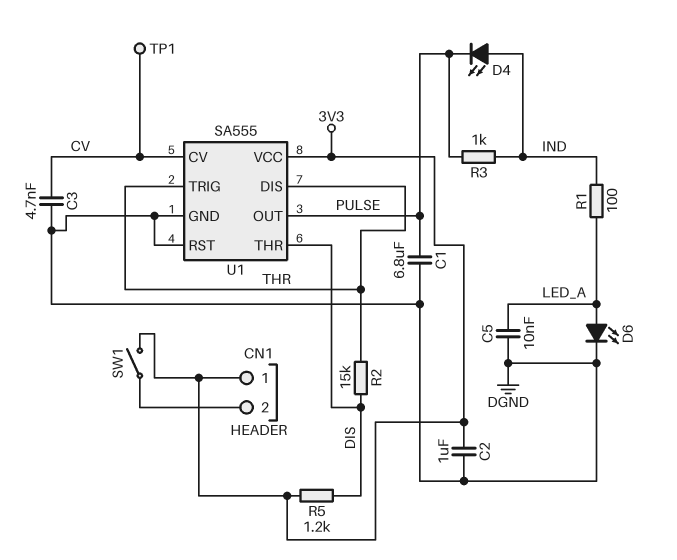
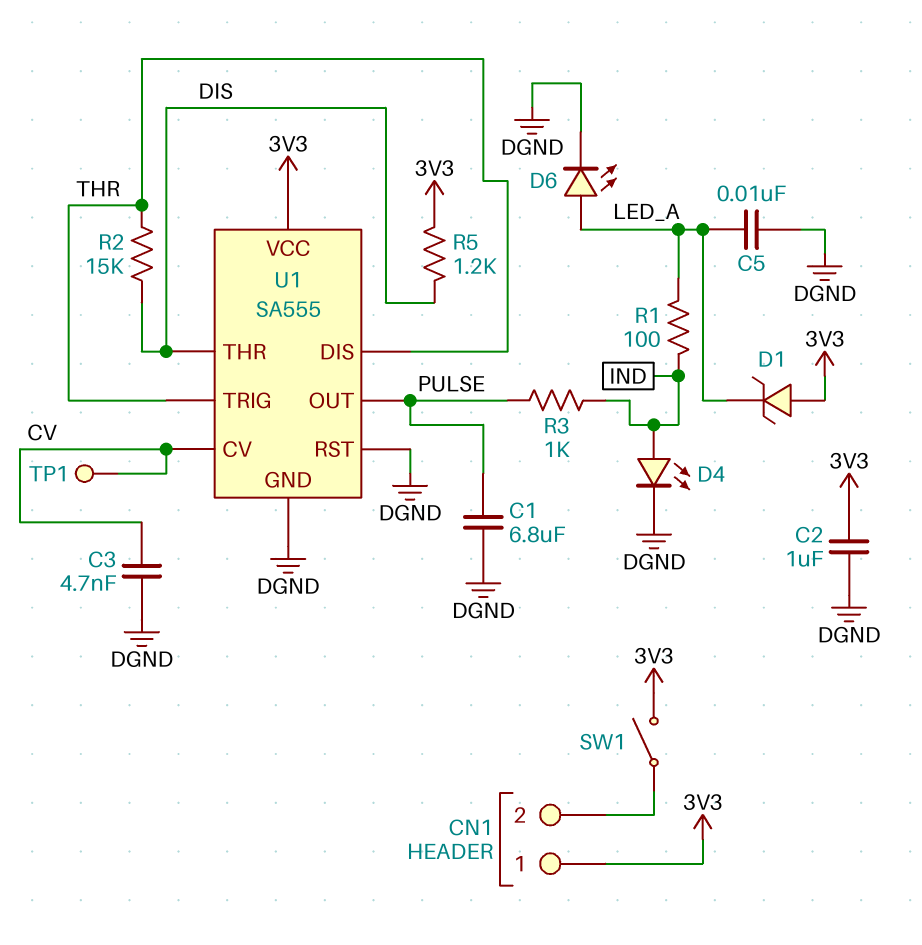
D1: none -> zener (A 3V3, K LED_A)
D4: LED (A IND, K PULSE) -> LED (A IND, K DGND)

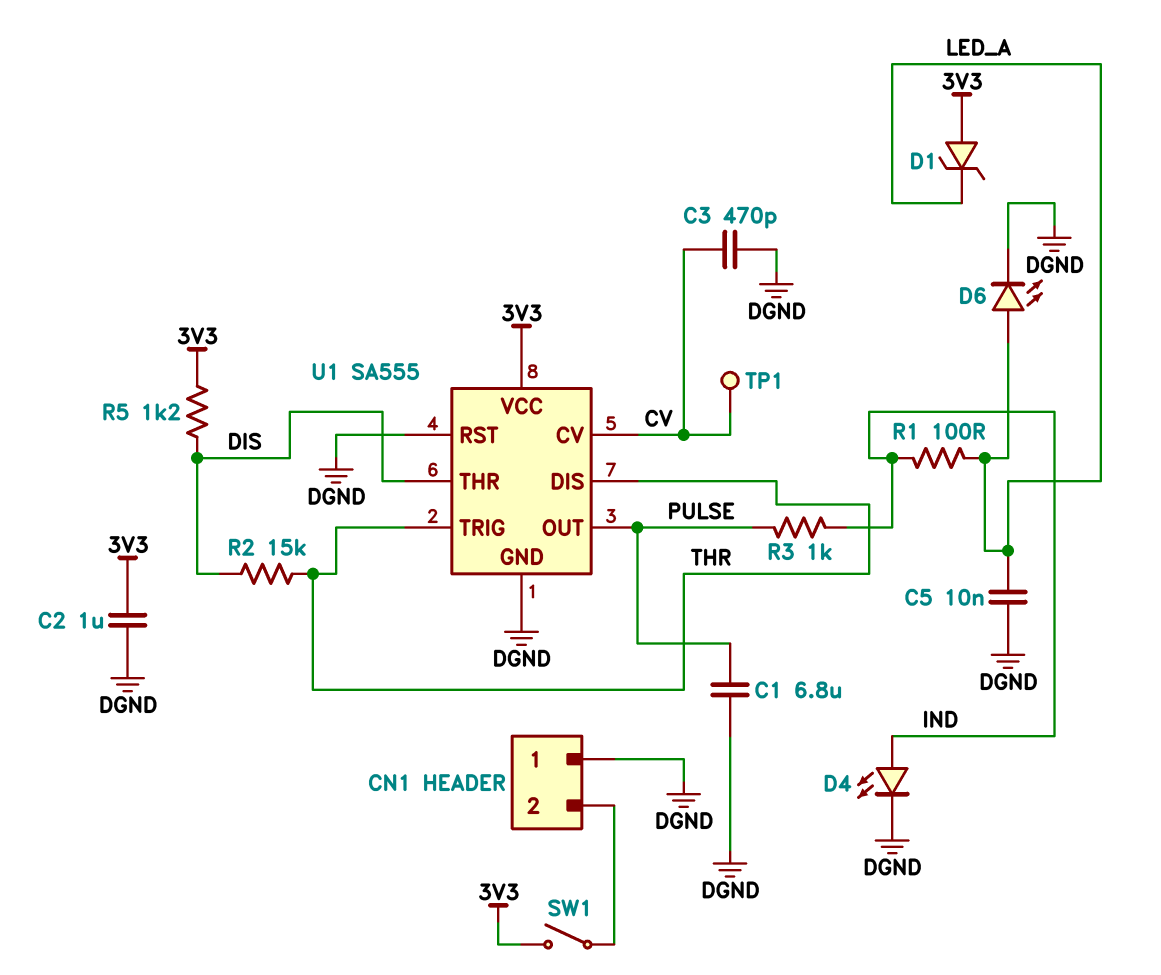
C3: 4.7nF (CV, DGND) -> 470pF (CV, DGND)
CN1 pin 1: 3V3 -> DGND

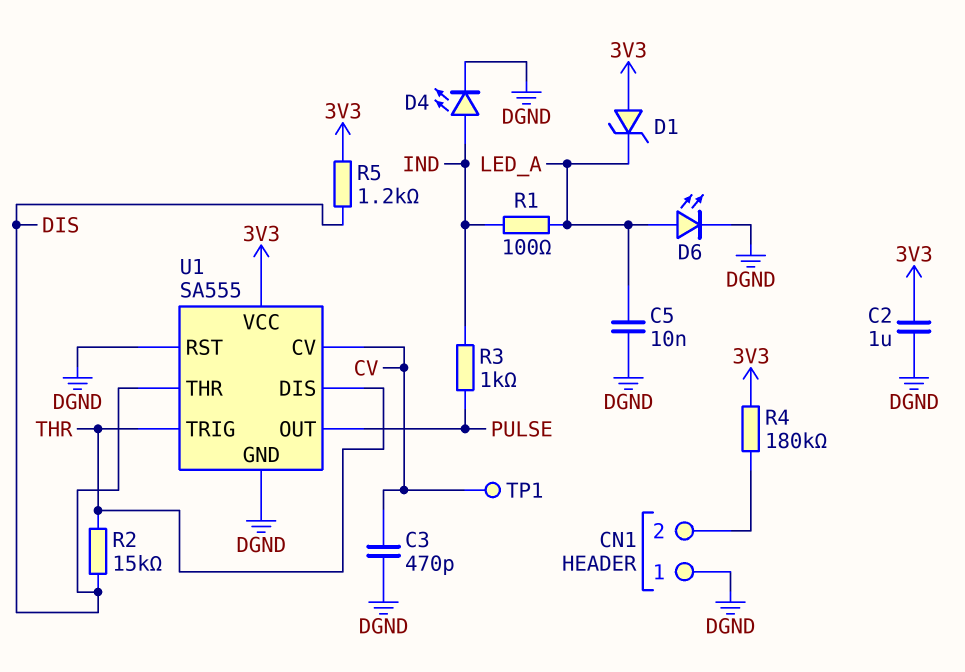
C1: 6.8uF (DGND, PULSE) -> none
R4: none -> 180k (3V3, CN1/2)
SW1: switch (3V3, CN1/2) -> none

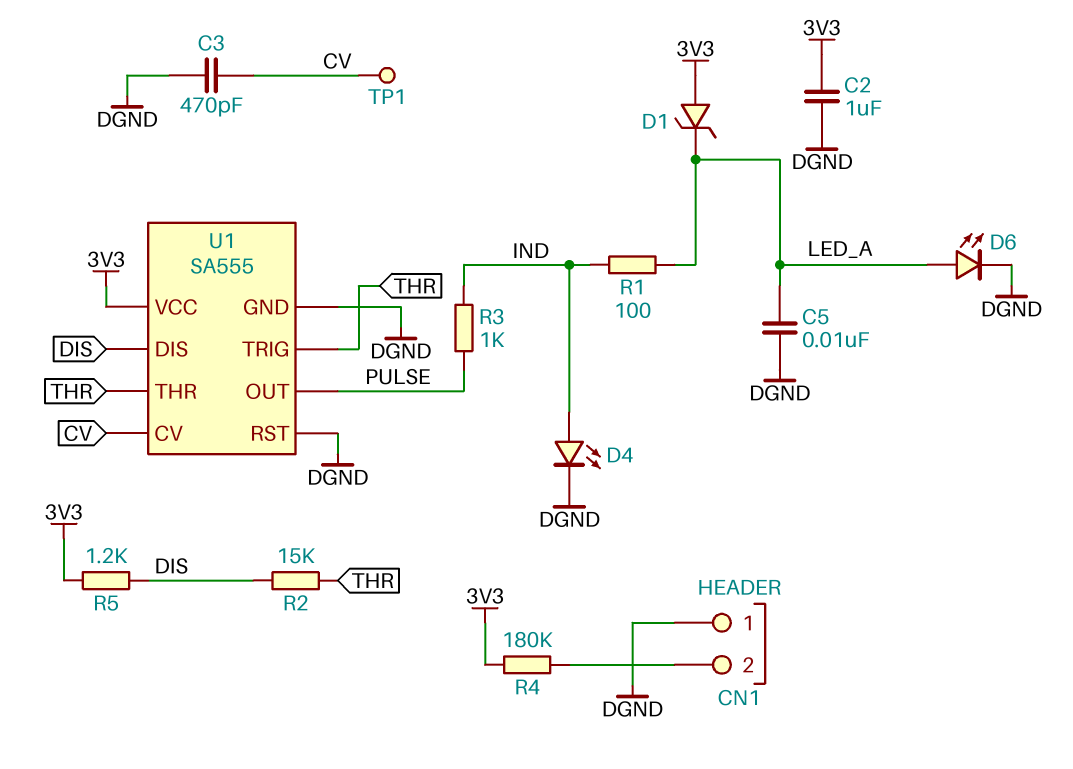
U1 pin DIS: THR -> DIS
U1 pin THR: DIS -> THR

